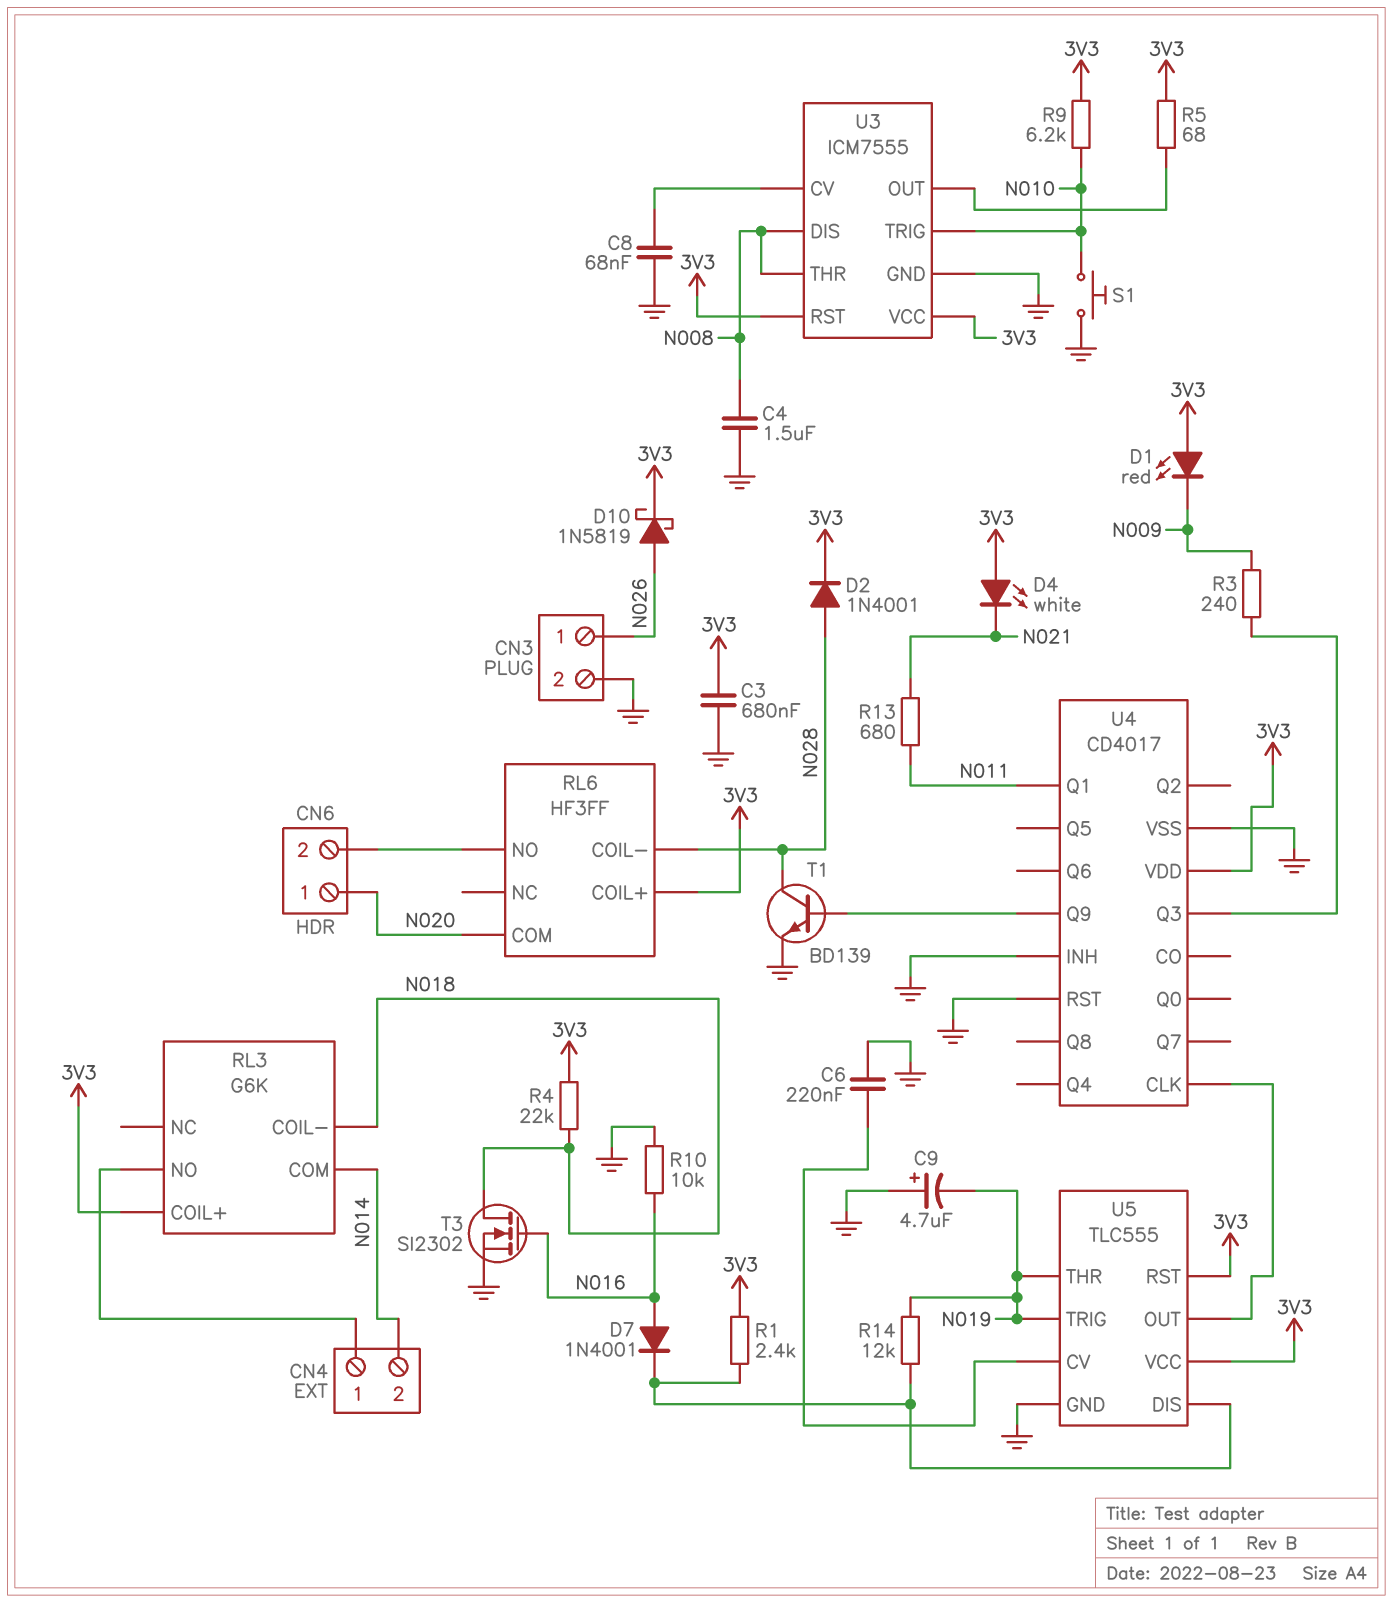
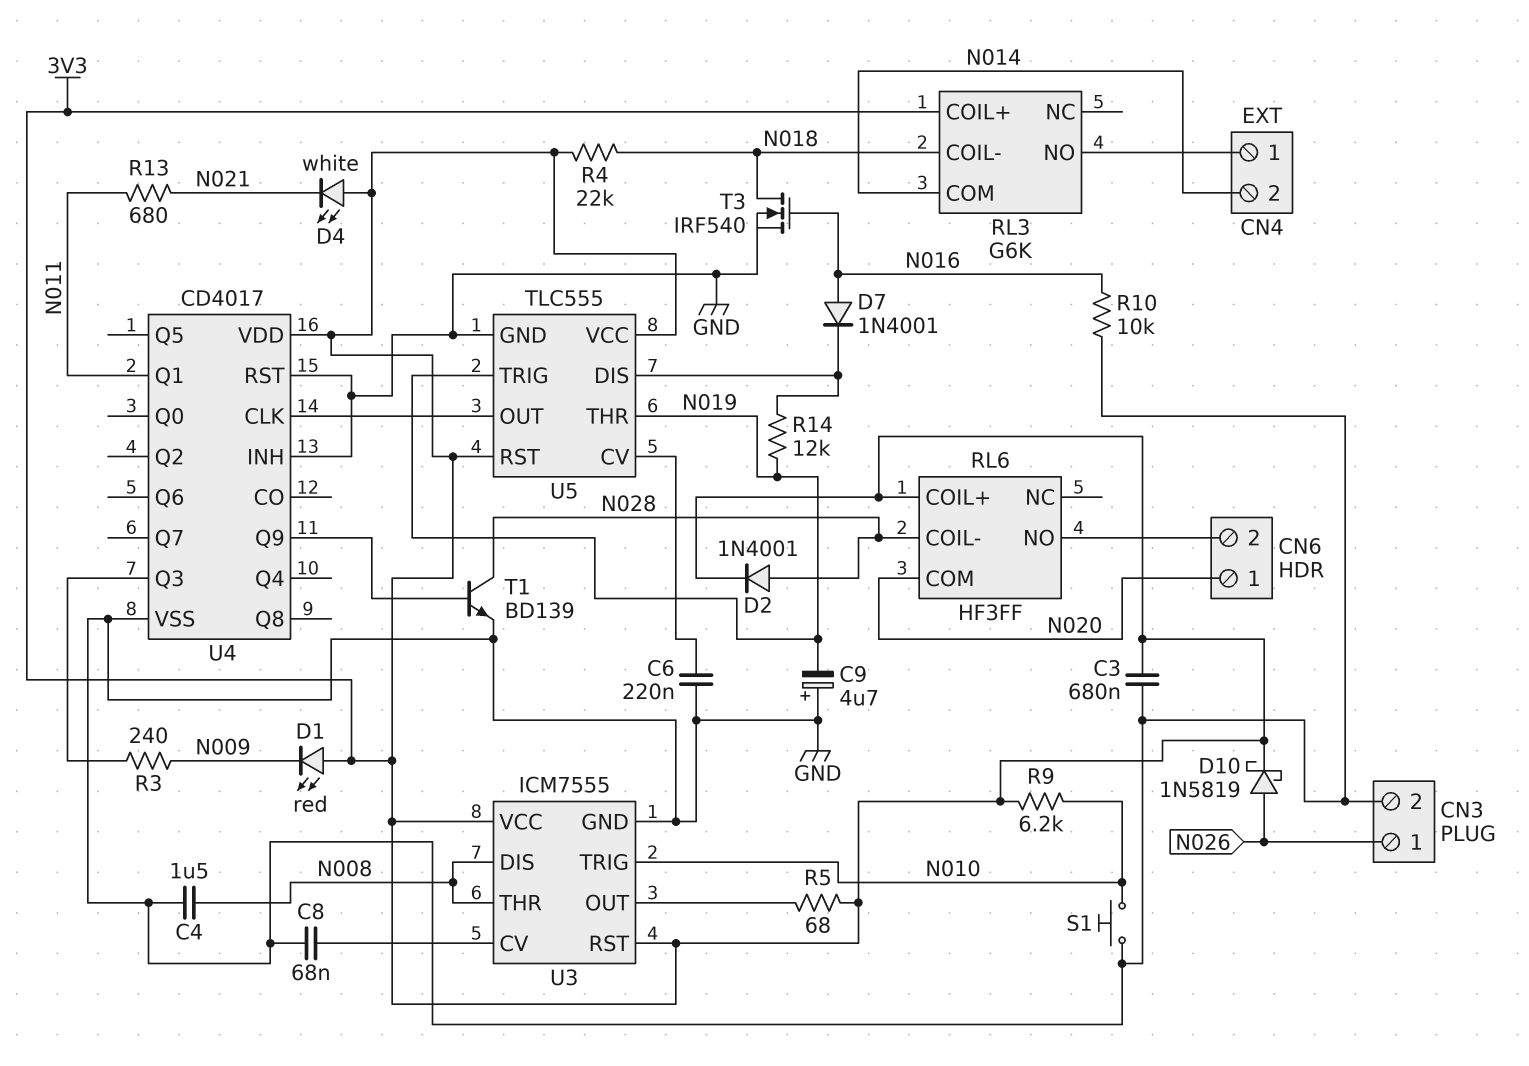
R1: 2.4k (3V3, U5/DIS) -> none
T3: NMOS SI2302 (G N016, D N018, S GND) -> NMOS IRF540 (G N016, D N018, S GND)

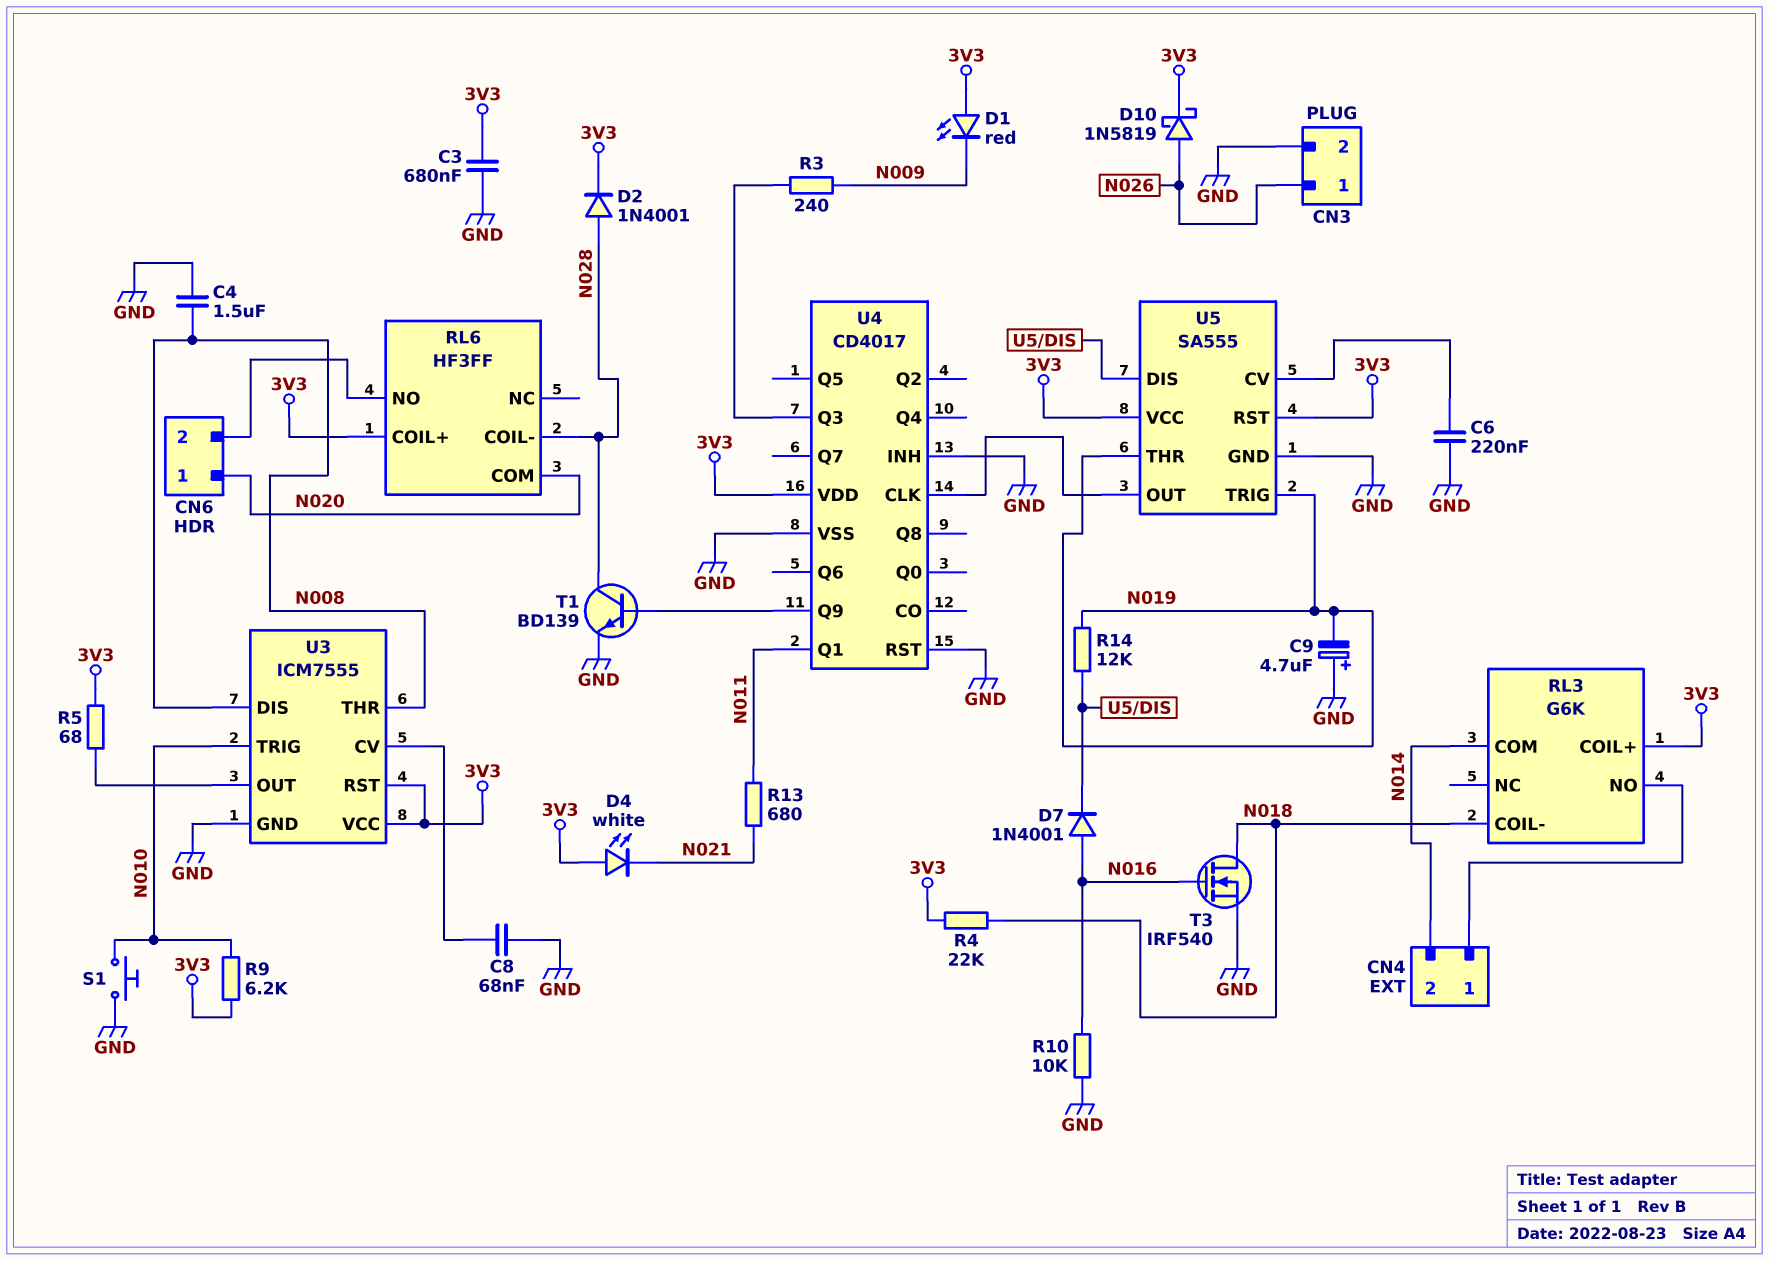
U5: TLC555 -> SA555

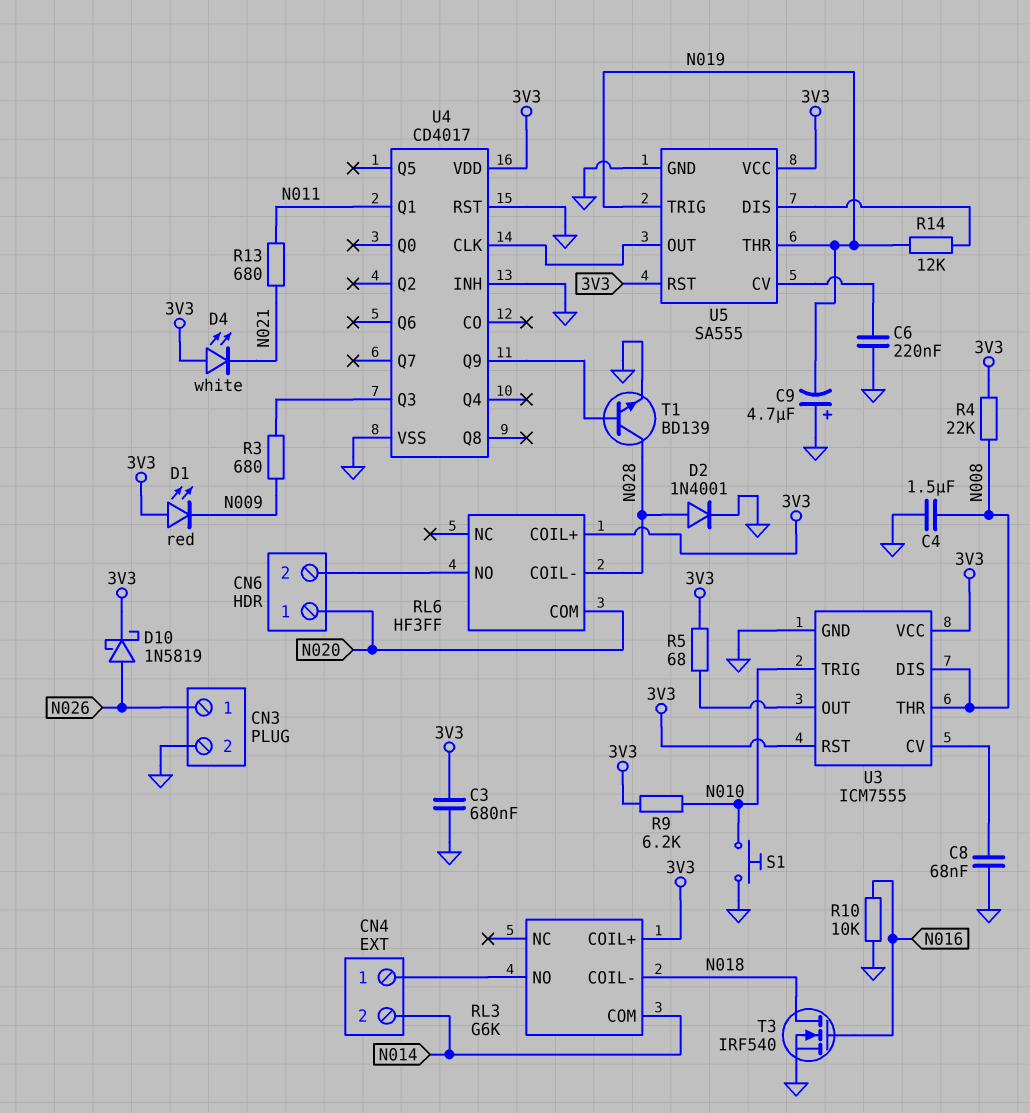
D2: diode 1N4001 (A N028, K 3V3) -> diode 1N4001 (A N028, K GND)
D7: diode 1N4001 (A N016, K U5/DIS) -> none
R3: 240 (N009, U4/Q3) -> 680 (N009, U4/Q3)
R4: 22k (3V3, N018) -> 22k (3V3, N008)

